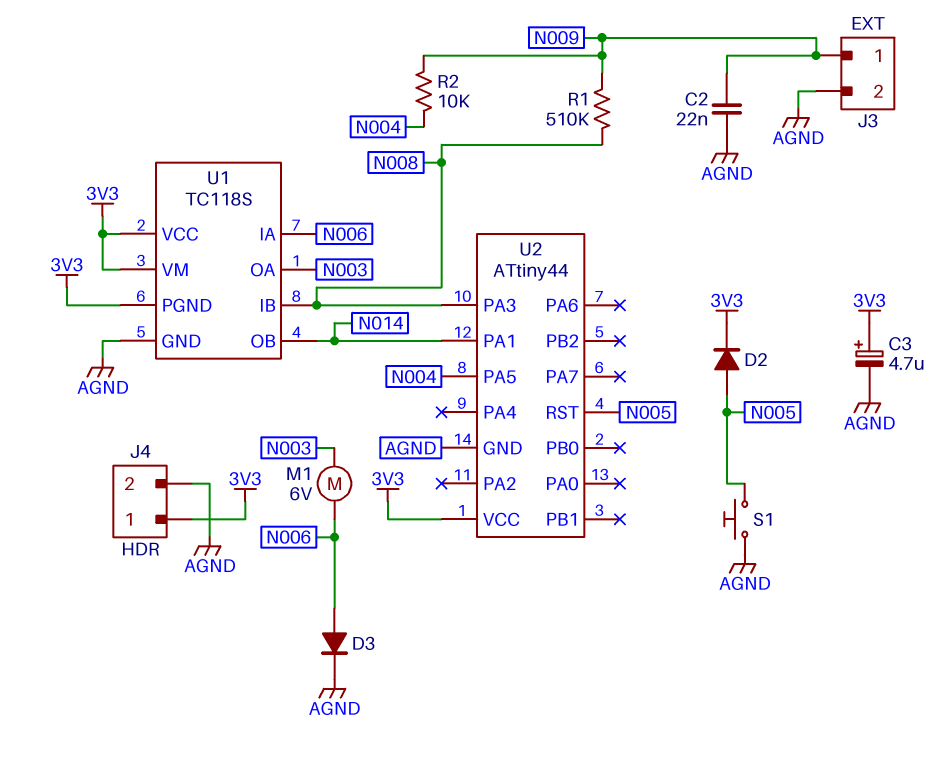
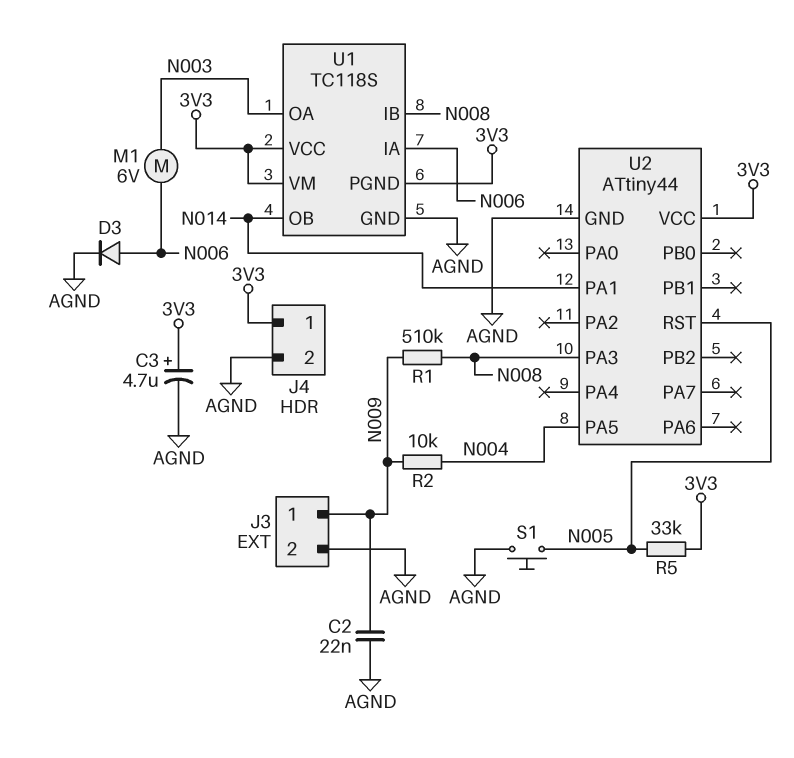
D2: diode (A N005, K 3V3) -> none
R5: none -> 33k (3V3, N005)

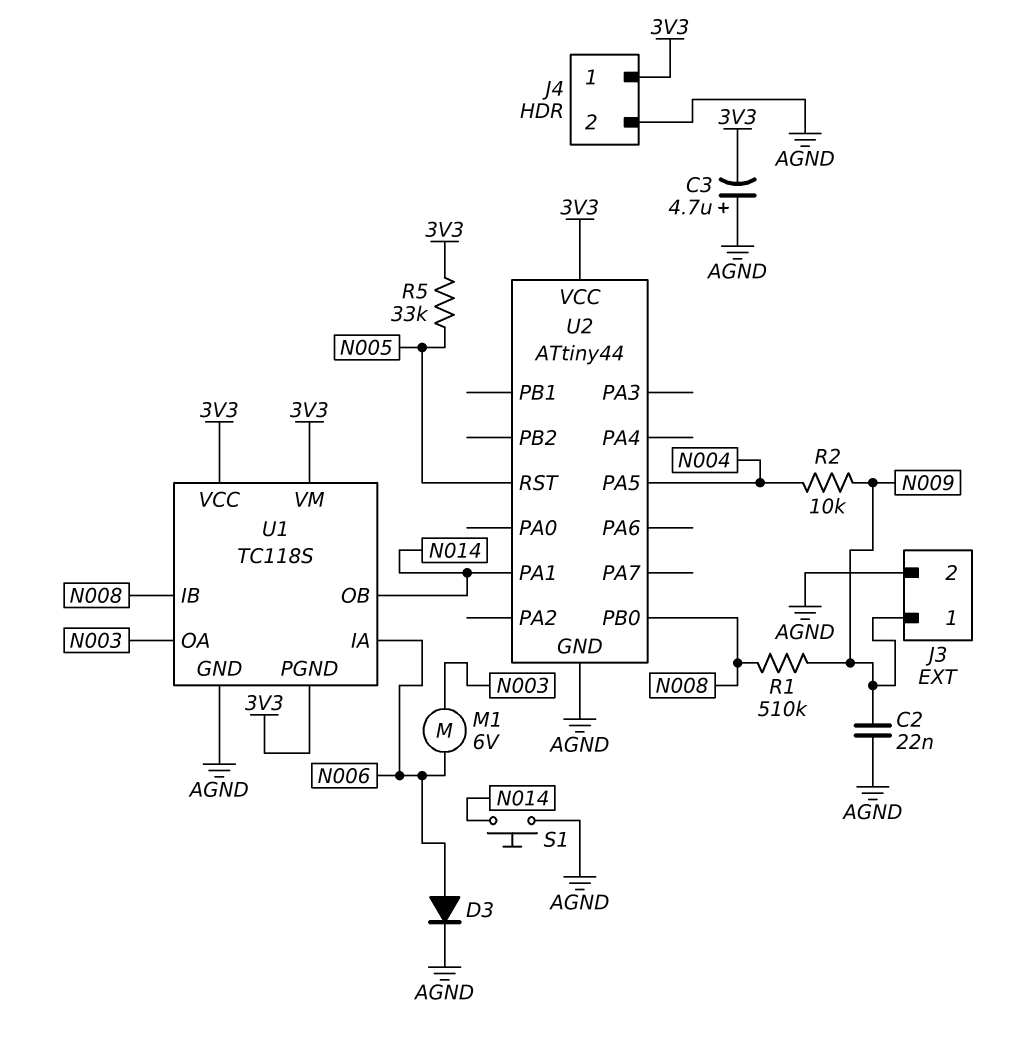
C3: 4.7uF (plus 3V3, minus AGND) -> 4.7uF (plus AGND, minus 3V3)
S1: button (AGND, N005) -> button (AGND, N014)
U2 pin PA3: N008 -> none
U2 pin PB0: none -> N008

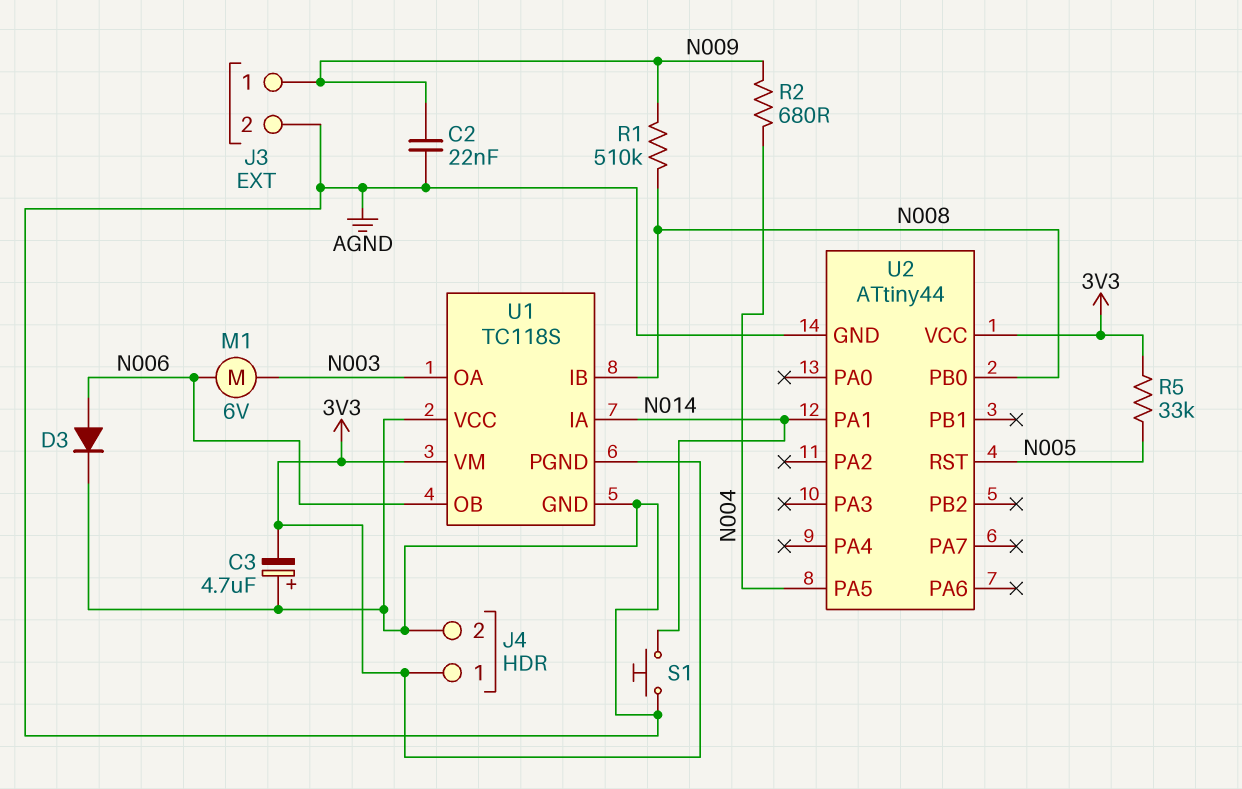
R2: 10k (N004, N009) -> 680 (N004, N009)
U1 pin IA: N006 -> N014
U1 pin OB: N014 -> N006
U1 pin VCC: 3V3 -> AGND

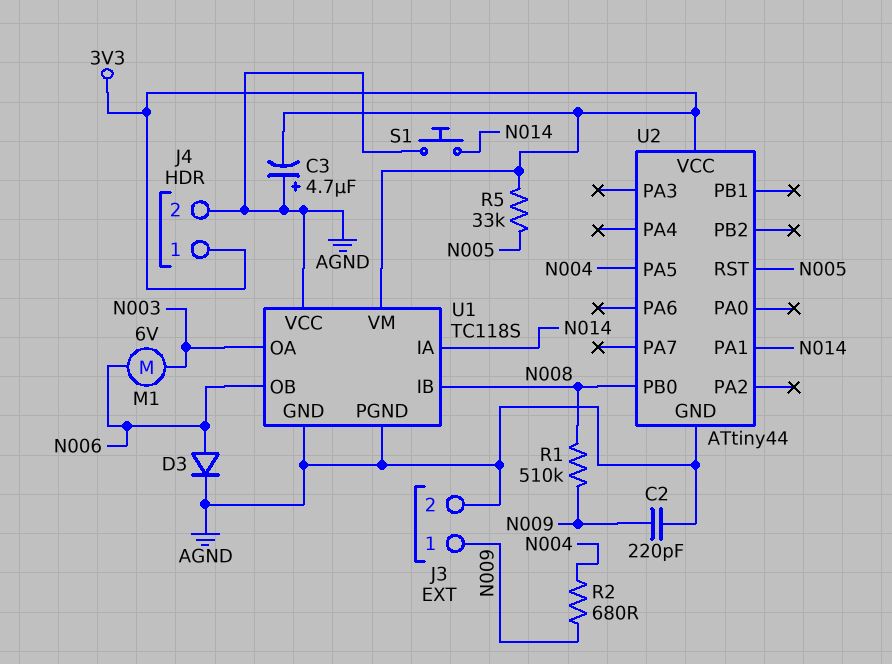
C2: 22nF (AGND, N009) -> 220pF (AGND, N009)
U1 pin PGND: 3V3 -> AGND

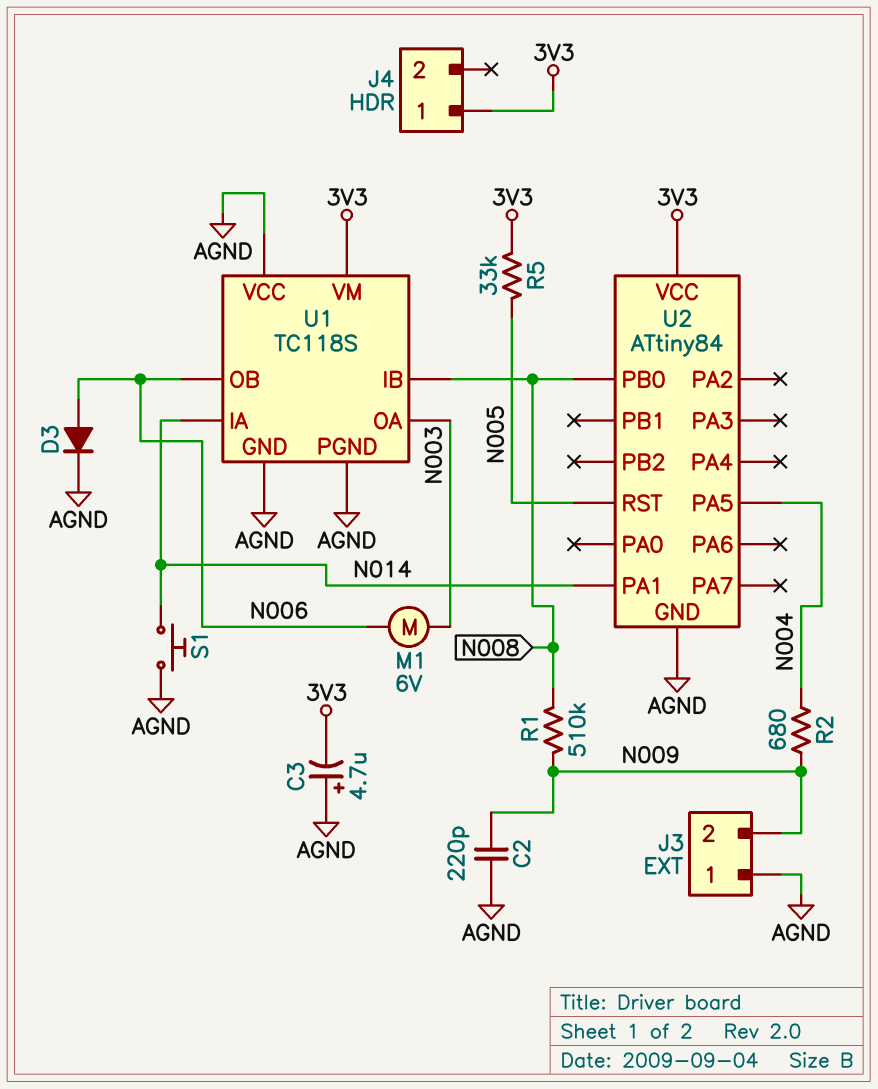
J3 pin 1: N009 -> AGND
J3 pin 2: AGND -> N009
J4 pin 2: AGND -> none
U2: ATtiny44 -> ATtiny84

